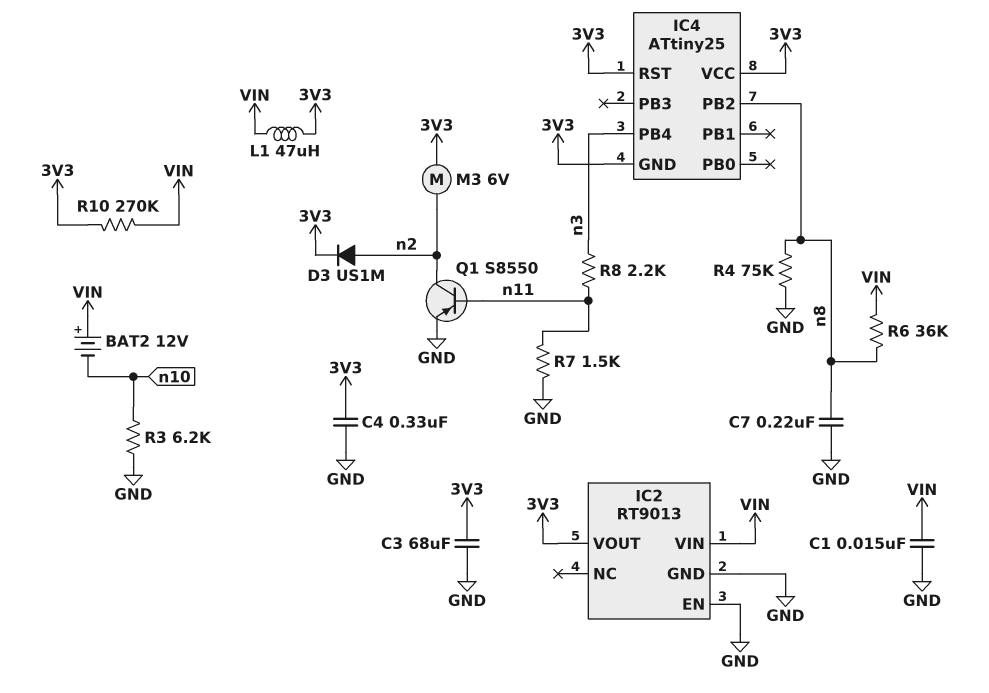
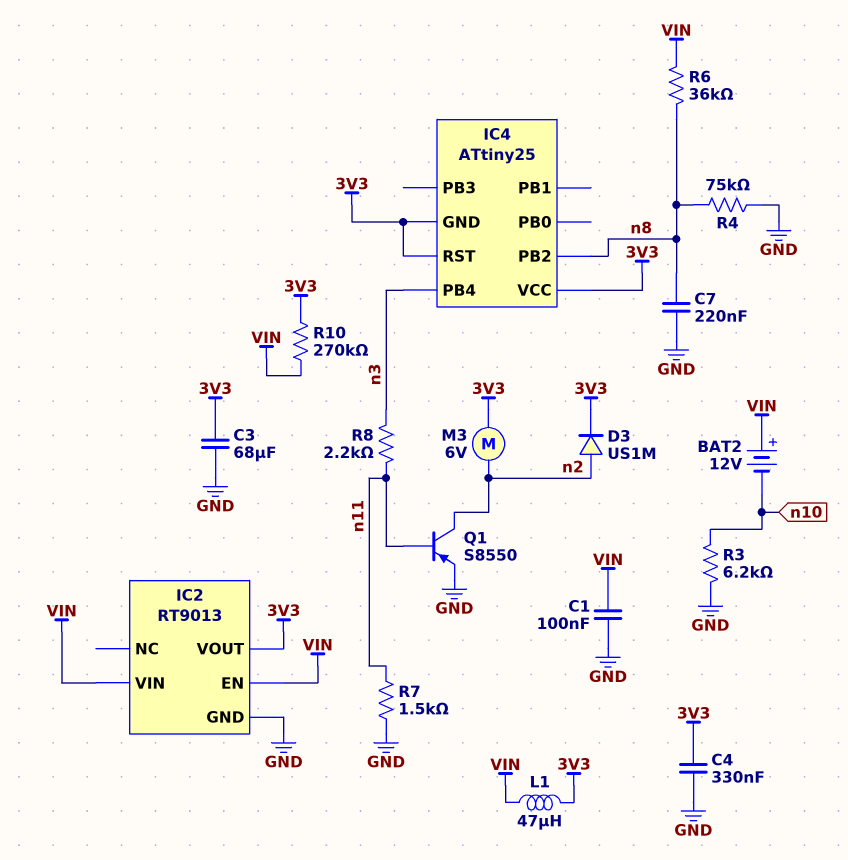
C1: 15nF (GND, VIN) -> 100nF (GND, VIN)
IC2 pin EN: GND -> VIN

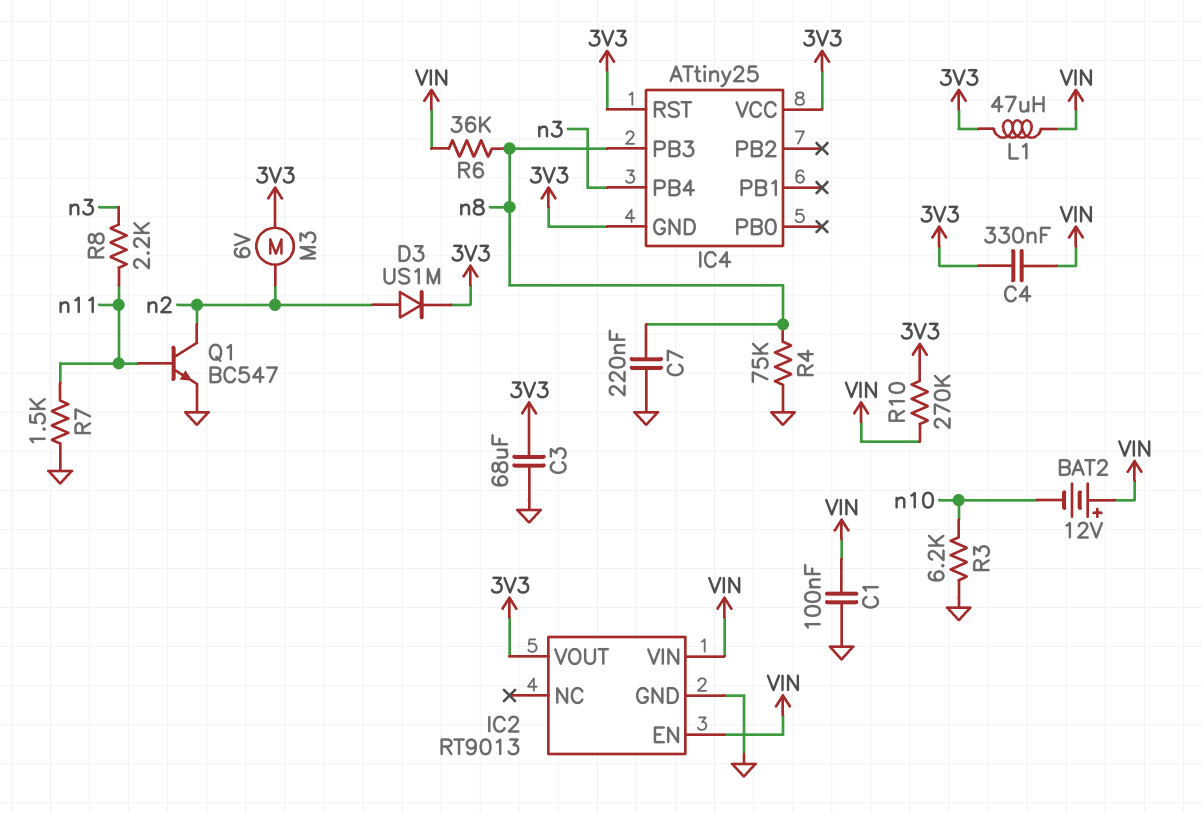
C4: 330nF (3V3, GND) -> 330nF (3V3, VIN)
IC4 pin PB2: n8 -> none
IC4 pin PB3: none -> n8
Q1: PNP S8550 (B n11, C n2, E GND) -> NPN BC547 (B n11, C n2, E GND)

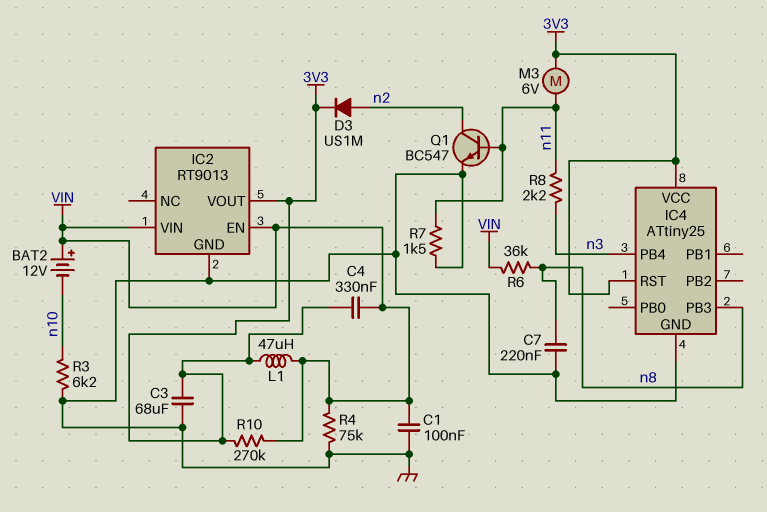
IC4 pin GND: 3V3 -> GND
M3: motor 6V (3V3, n2) -> motor 6V (3V3, n11)
R4: 75k (GND, n8) -> 75k (GND, VIN)

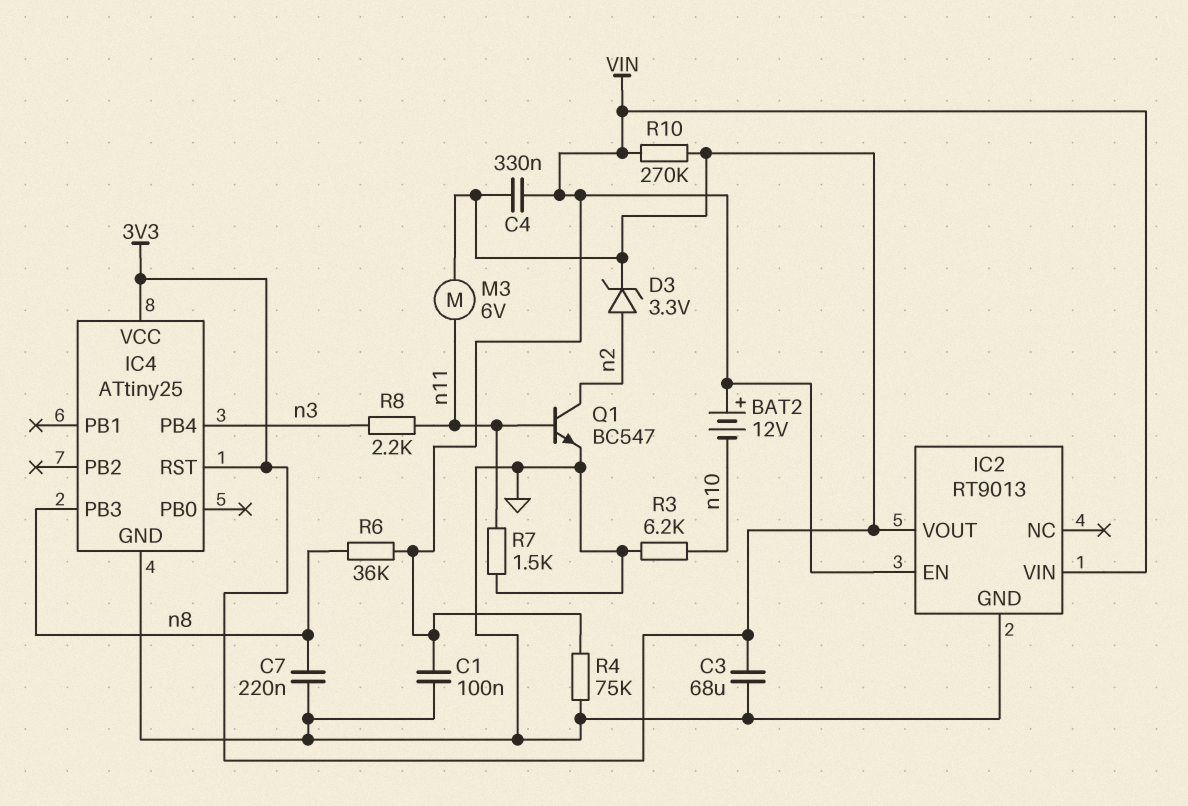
D3: diode US1M (A n2, K 3V3) -> zener 3.3V (A n2, K 3V3)
L1: 47uH (3V3, VIN) -> none

